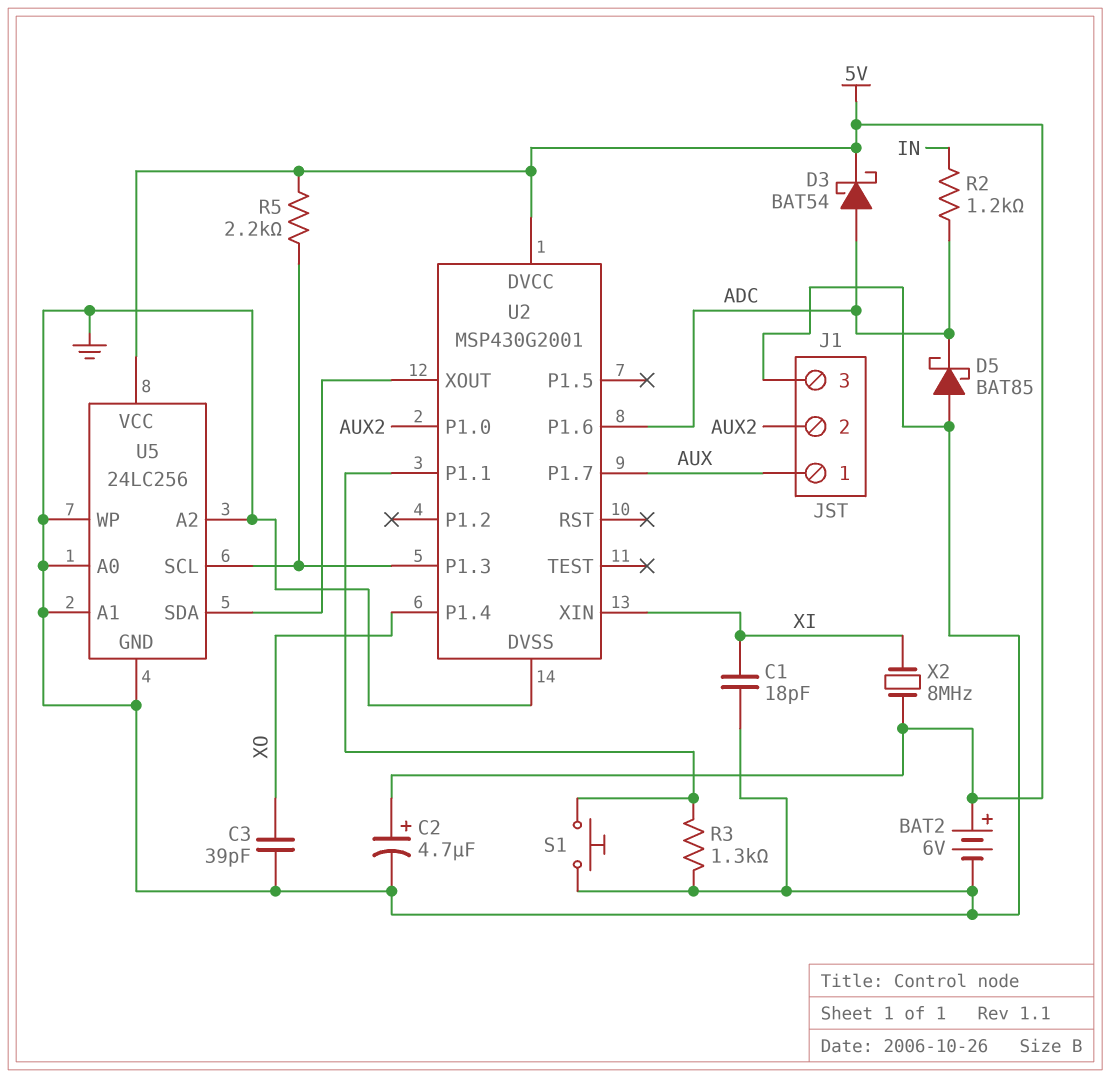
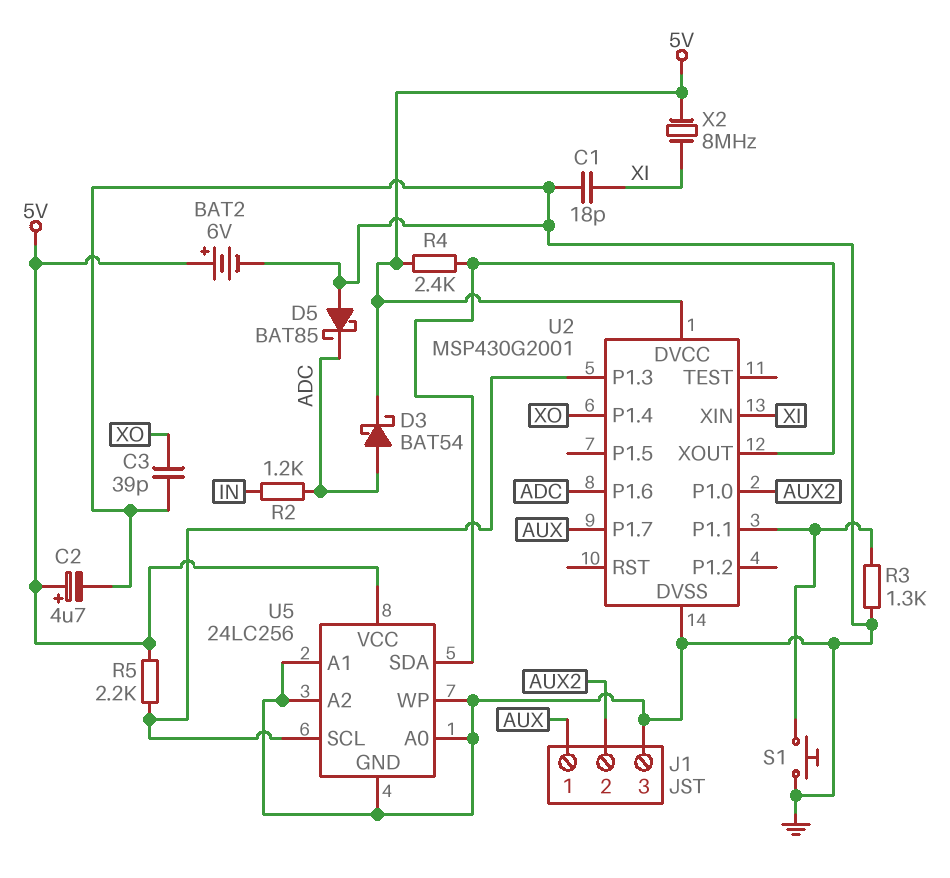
R4: none -> 2.4k (5V, U2/XOUT)

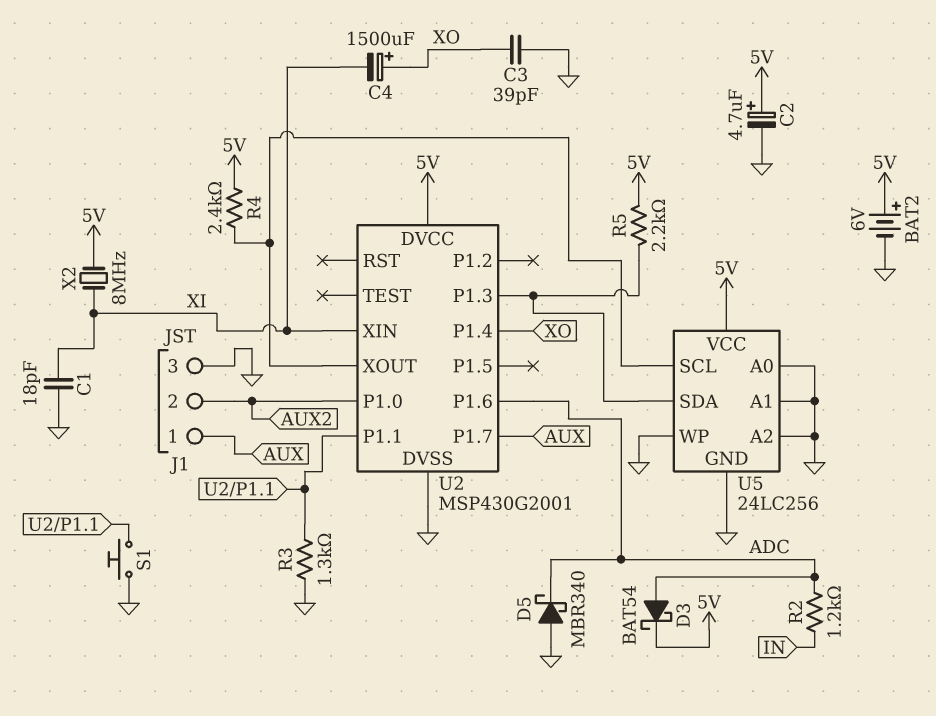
C4: none -> 1500uF (plus XO, minus XI)
D5: schottky BAT85 (A GND, K ADC) -> schottky MBR340 (A GND, K ADC)
U5 pin SCL: U2/P1.3 -> U2/XOUT
U5 pin SDA: U2/XOUT -> U2/P1.3

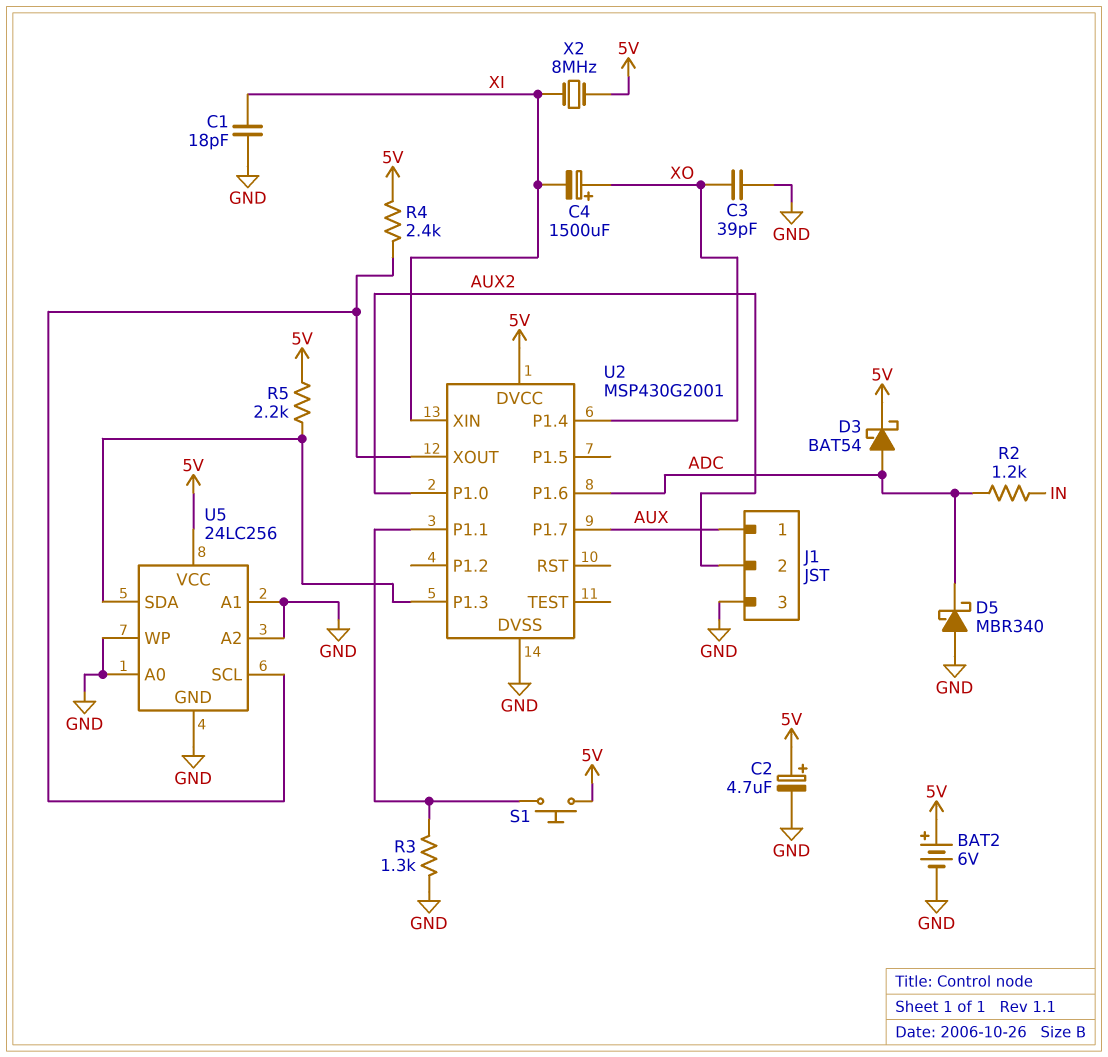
S1: button (GND, U2/P1.1) -> button (5V, U2/P1.1)

